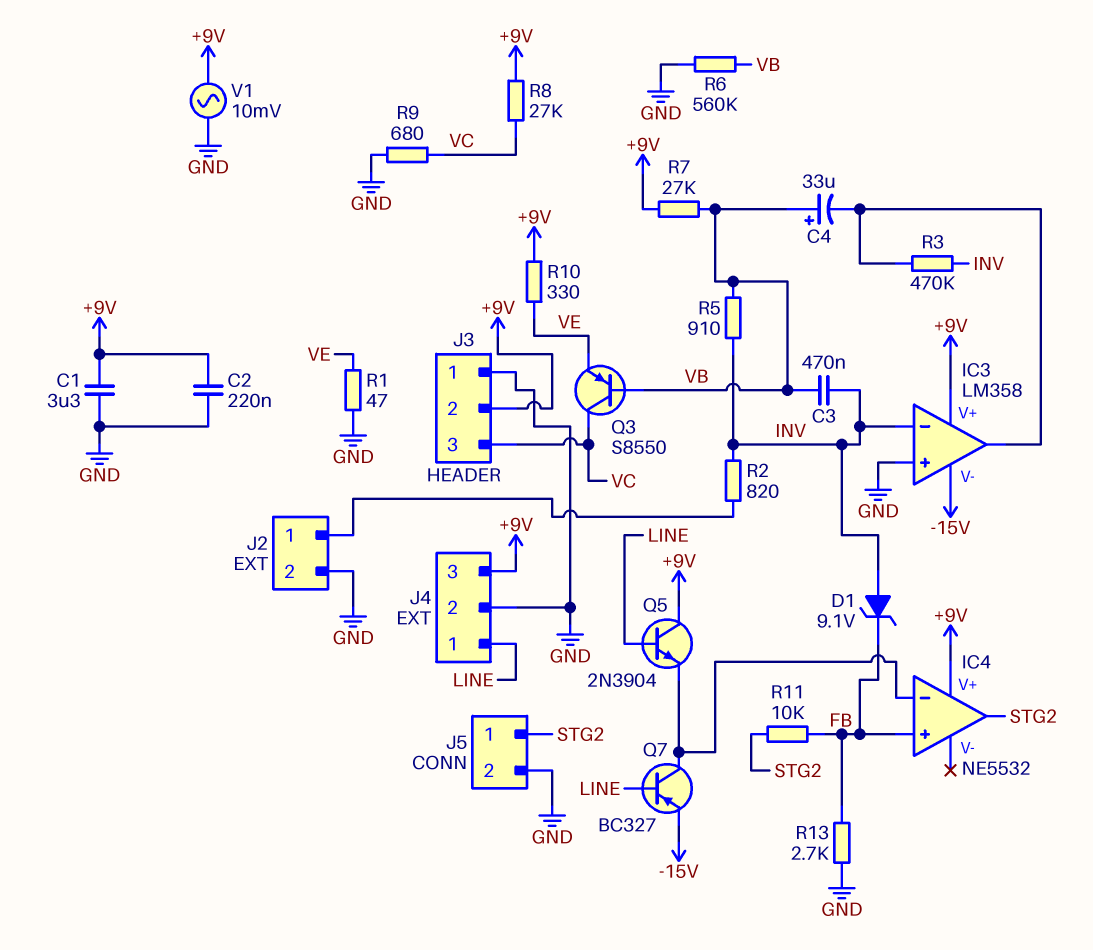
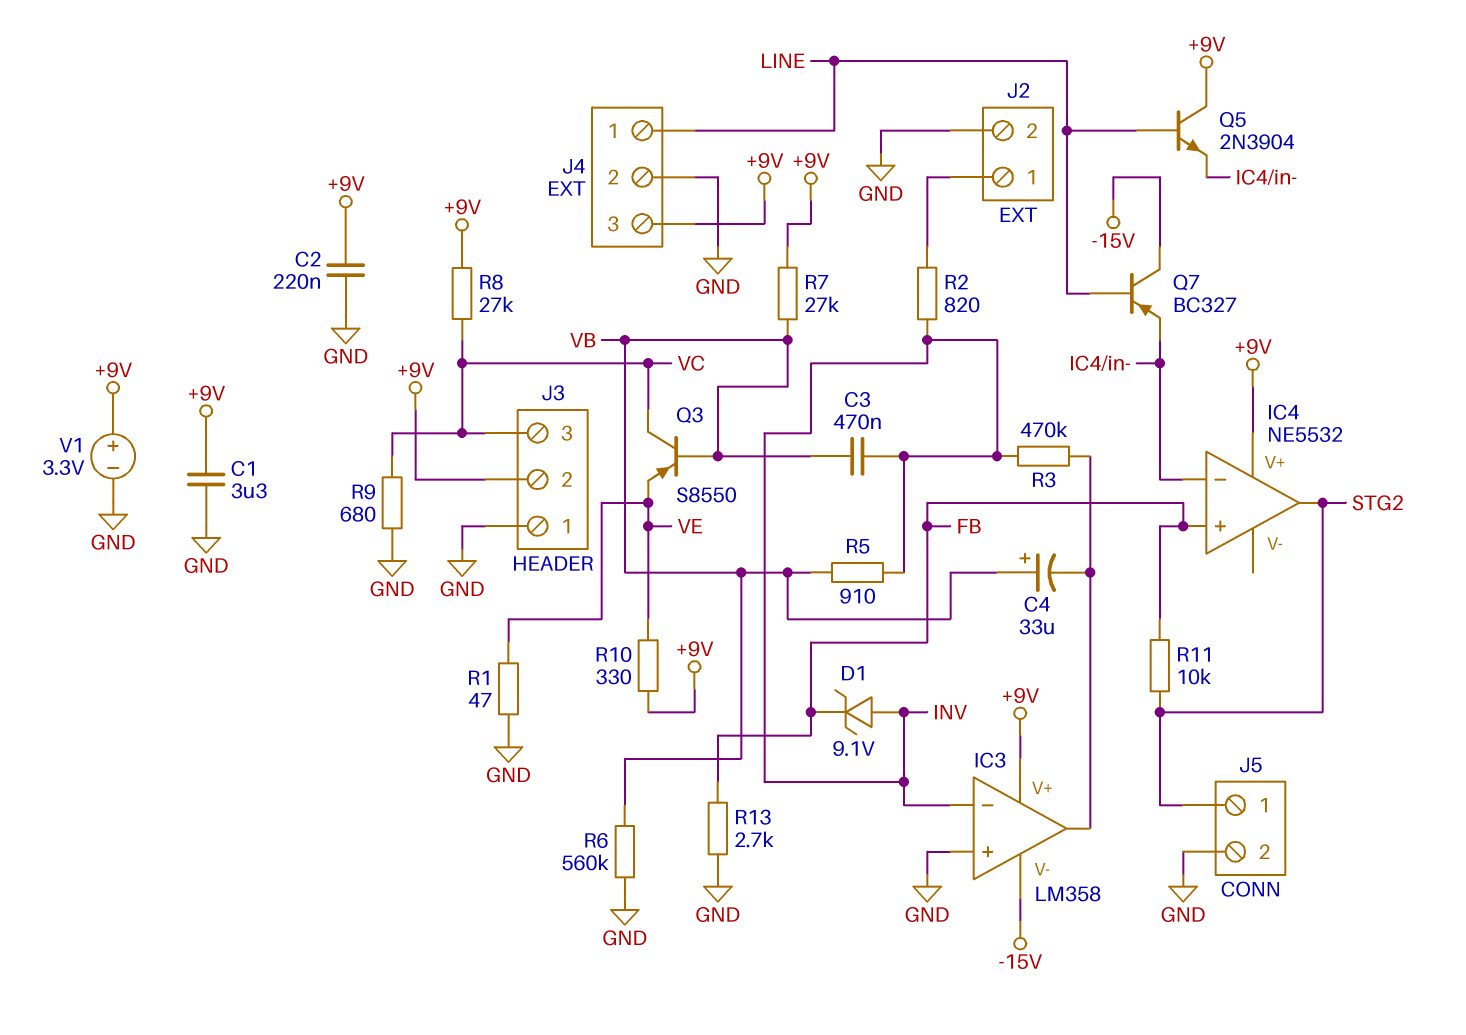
Q7: PNP BC327 (B LINE, C IC4/in-, E -15V) -> PNP BC327 (B LINE, C -15V, E IC4/in-)
V1: AC 10mV (+9V, GND) -> 3.3V (plus +9V, minus GND)

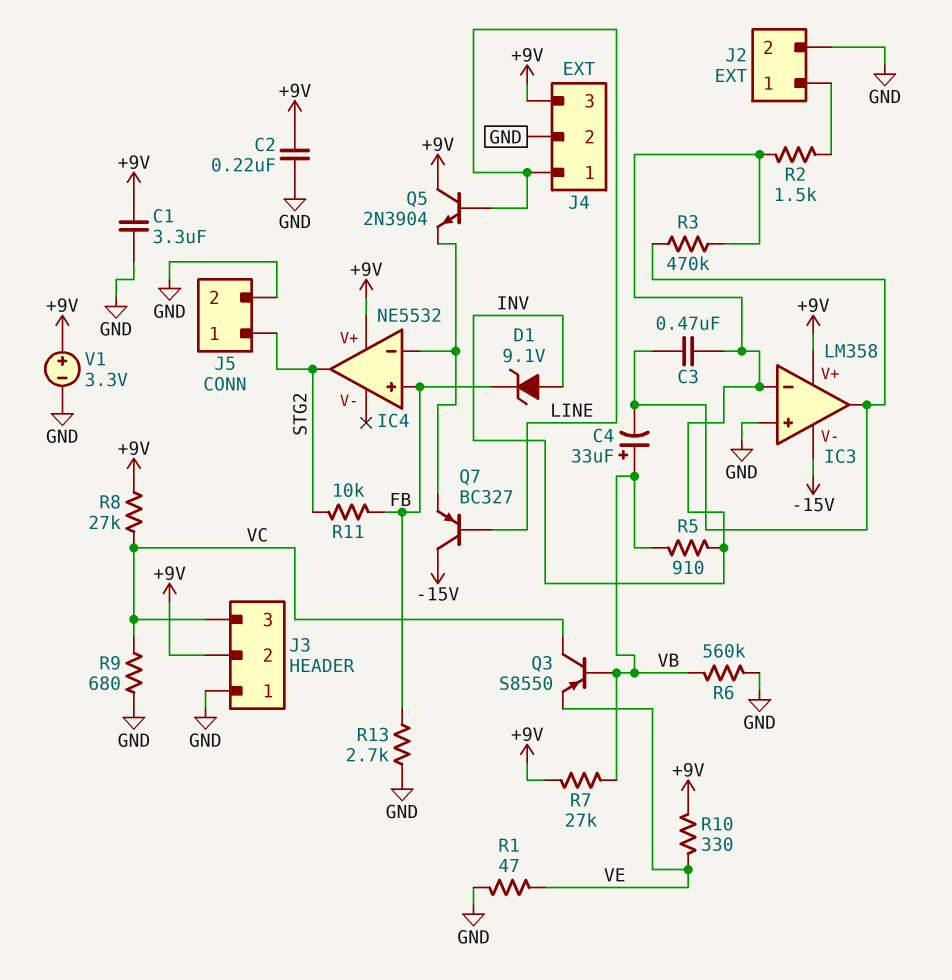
C3: 470nF (INV, VB) -> 470nF (IC3/out, INV)
R2: 820 (INV, J2/1) -> 1.5k (INV, J2/1)

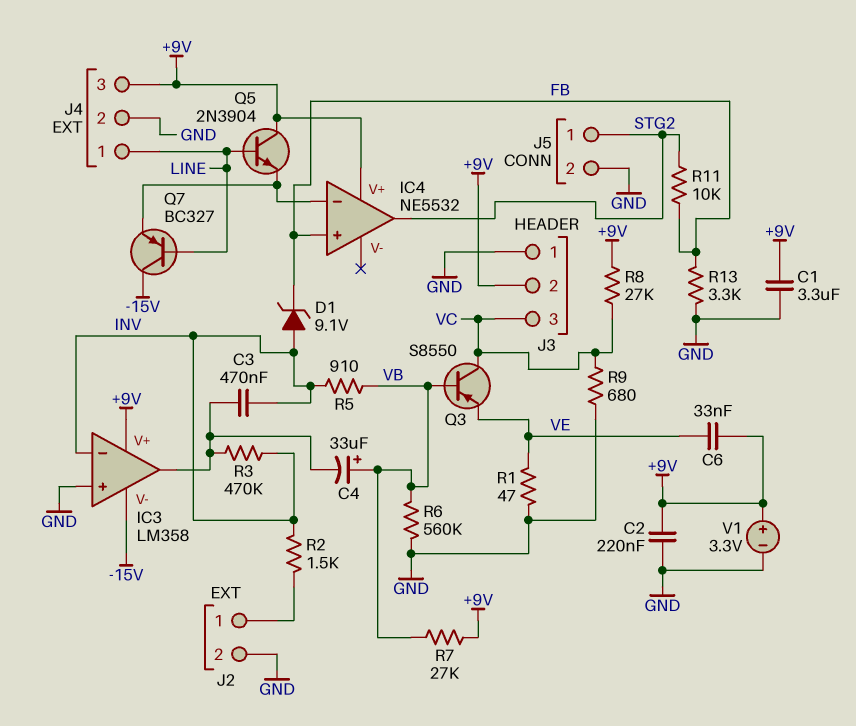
C6: none -> 33nF (+9V, VE)
R10: 330 (+9V, VE) -> none
R13: 2.7k (FB, GND) -> 3.3k (FB, GND)

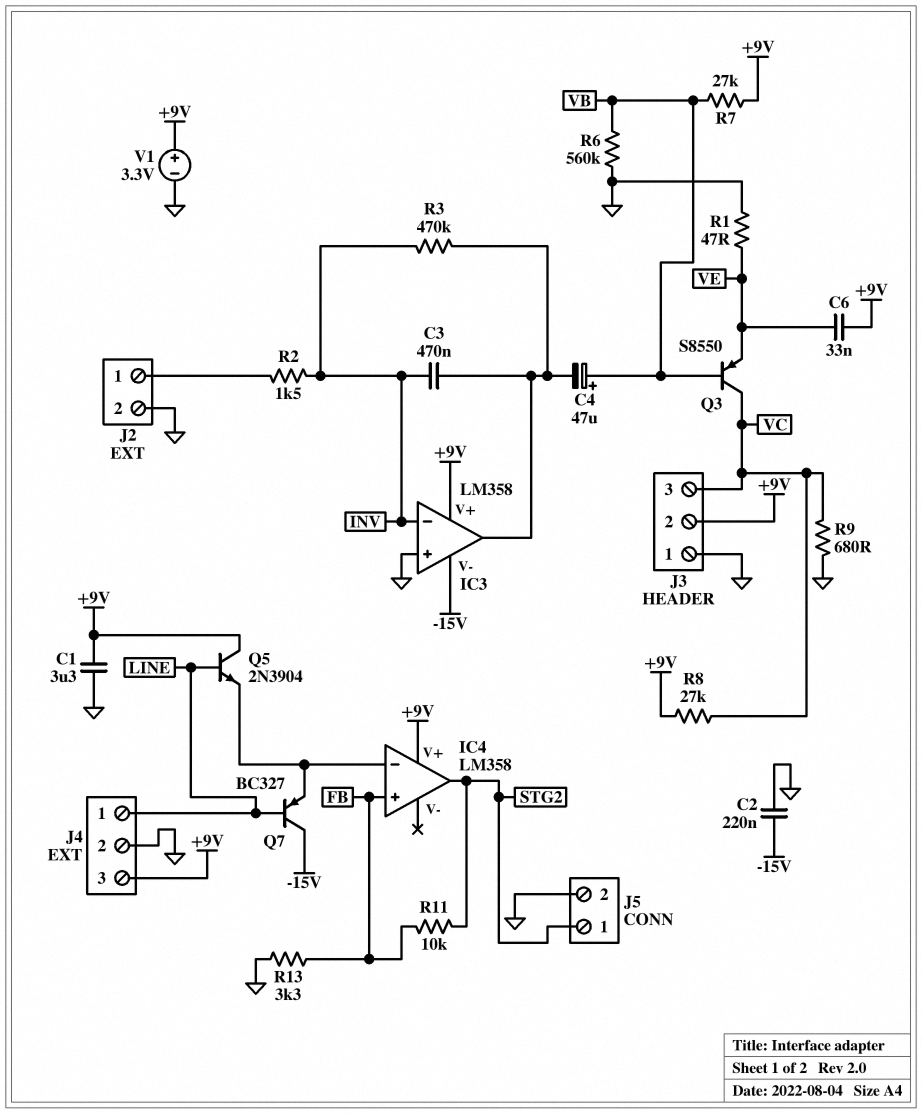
C2: 220nF (+9V, GND) -> 220nF (-15V, GND)
C4: 33uF (plus VB, minus IC3/out) -> 47uF (plus VB, minus IC3/out)
D1: zener 9.1V (A INV, K FB) -> none
IC4: NE5532 -> LM358
R5: 910 (INV, VB) -> none

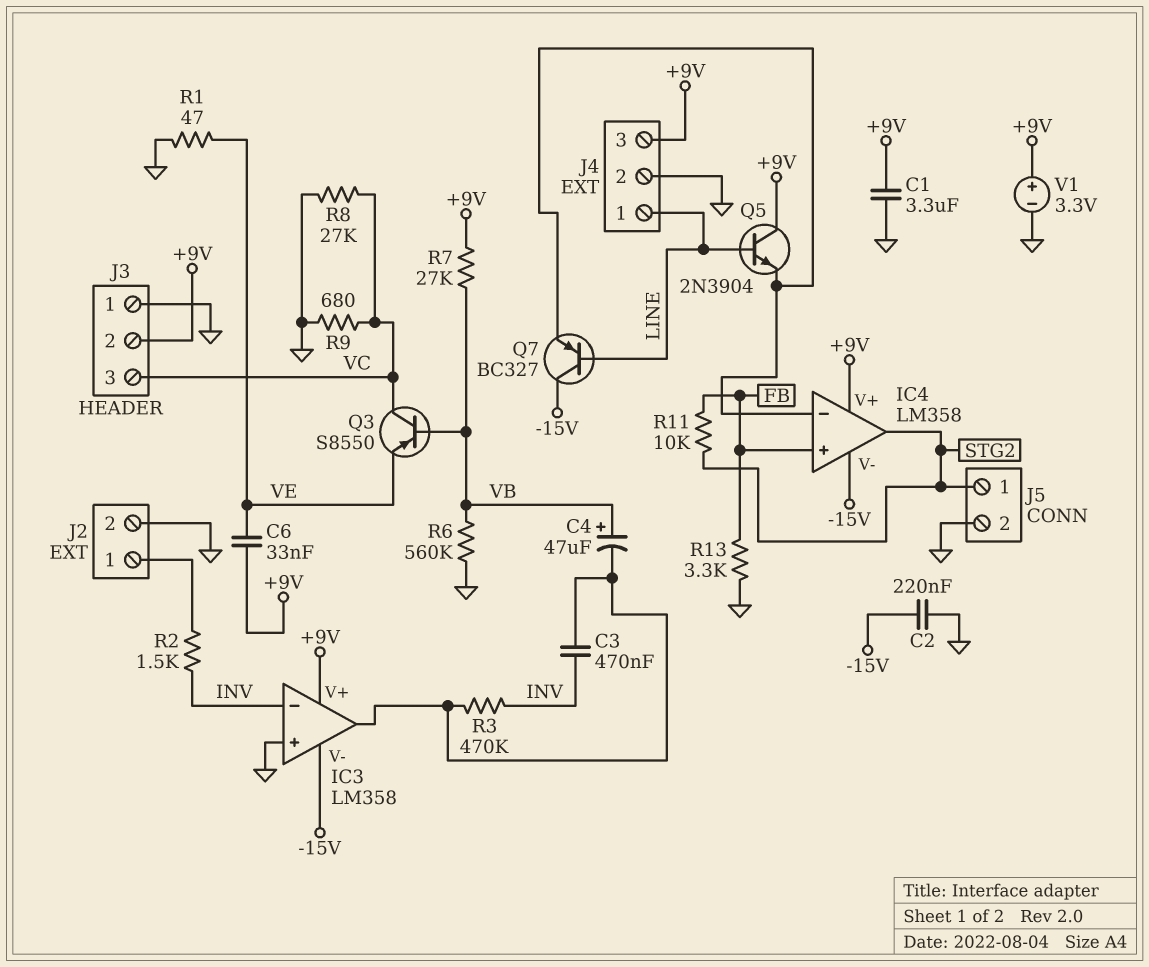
IC4 pin V-: none -> -15V
R8: 27k (+9V, VC) -> 27k (GND, VC)

